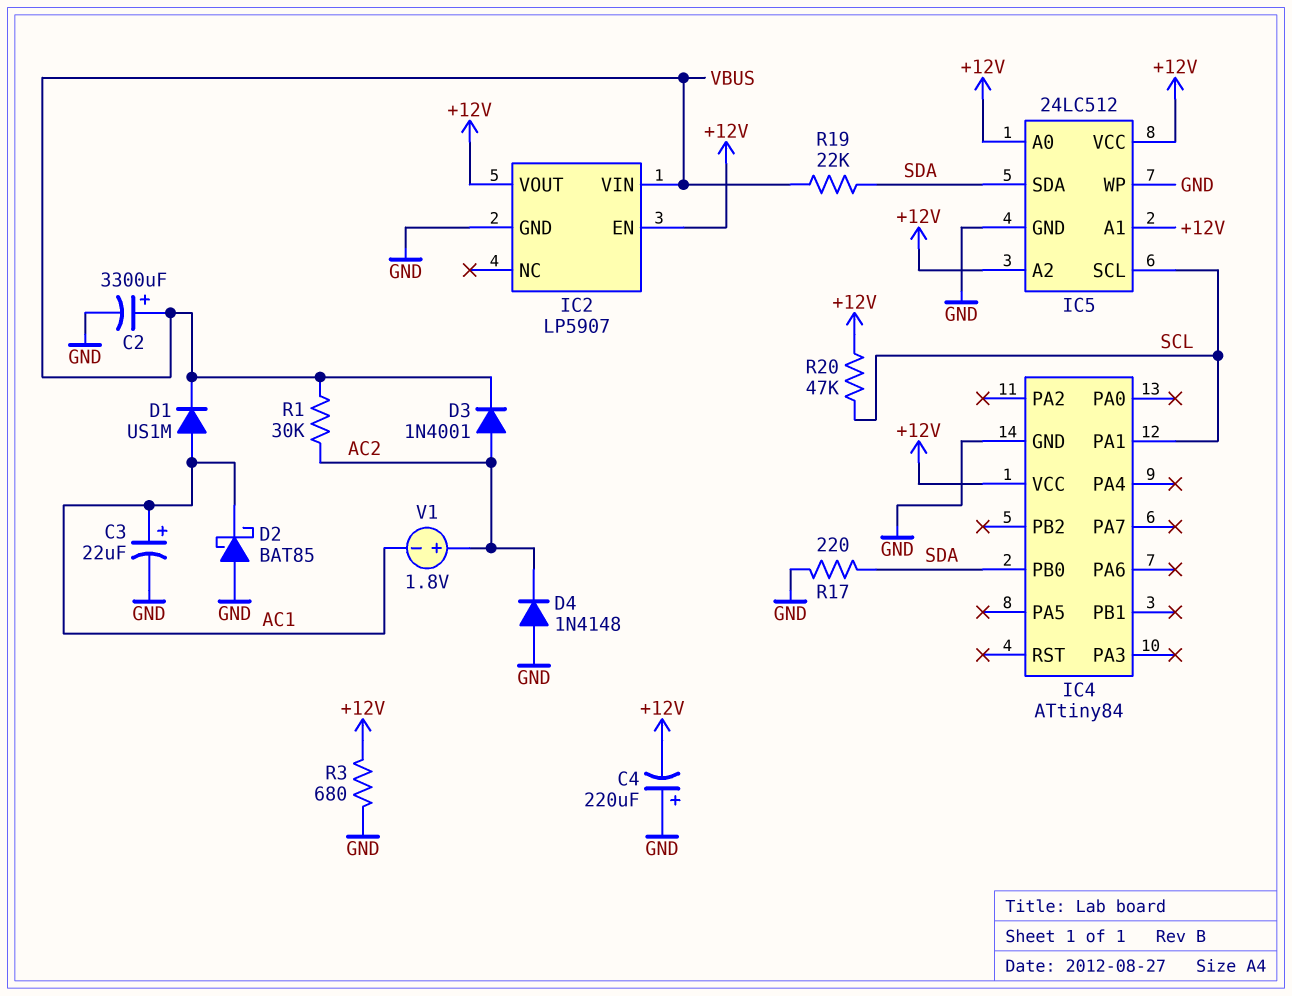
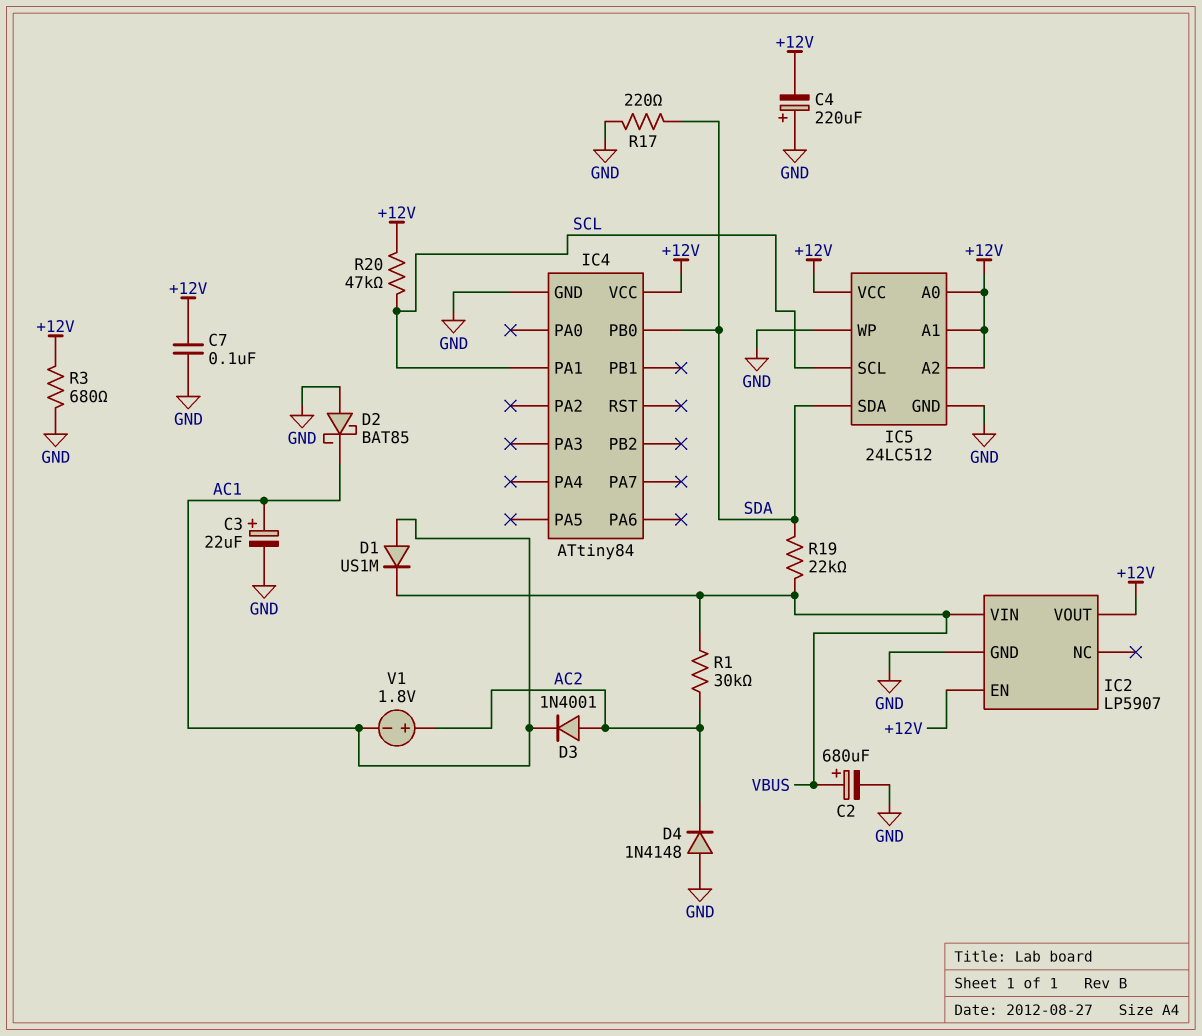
C2: 3300uF (plus VBUS, minus GND) -> 680uF (plus VBUS, minus GND)
C7: none -> 100nF (+12V, GND)
D3: diode 1N4001 (A AC2, K VBUS) -> diode 1N4001 (A AC2, K AC1)

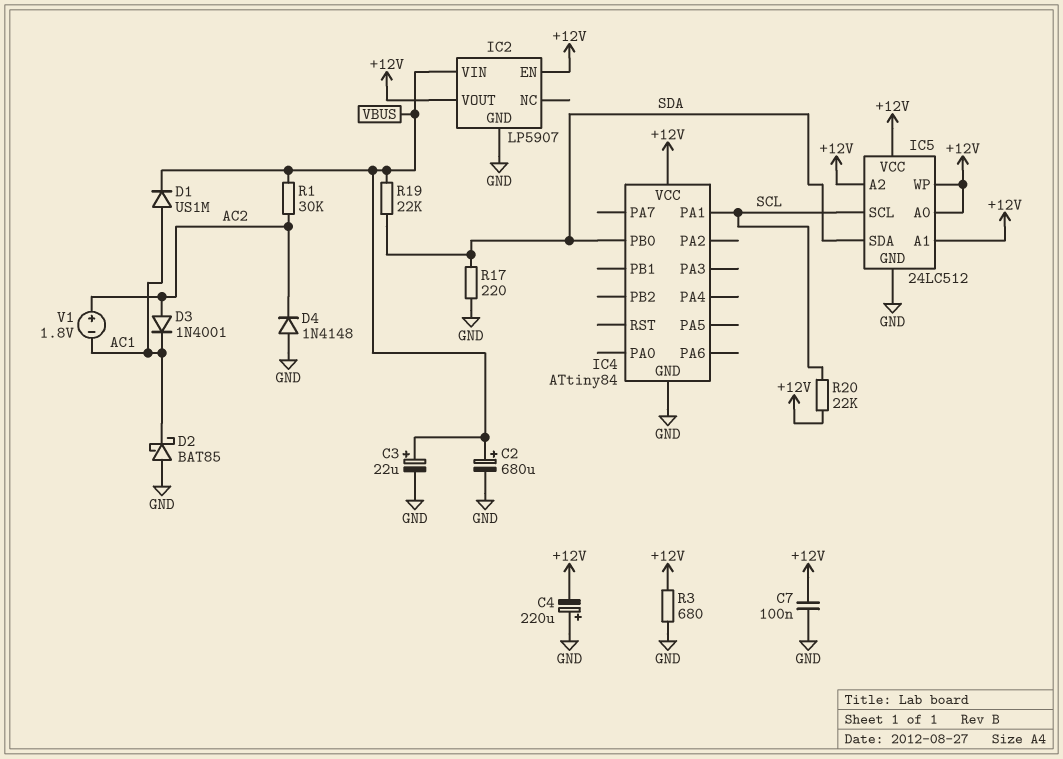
C3: 22uF (plus AC1, minus GND) -> 22uF (plus VBUS, minus GND)
IC5 pin WP: GND -> +12V
R20: 47k (+12V, SCL) -> 22k (+12V, SCL)

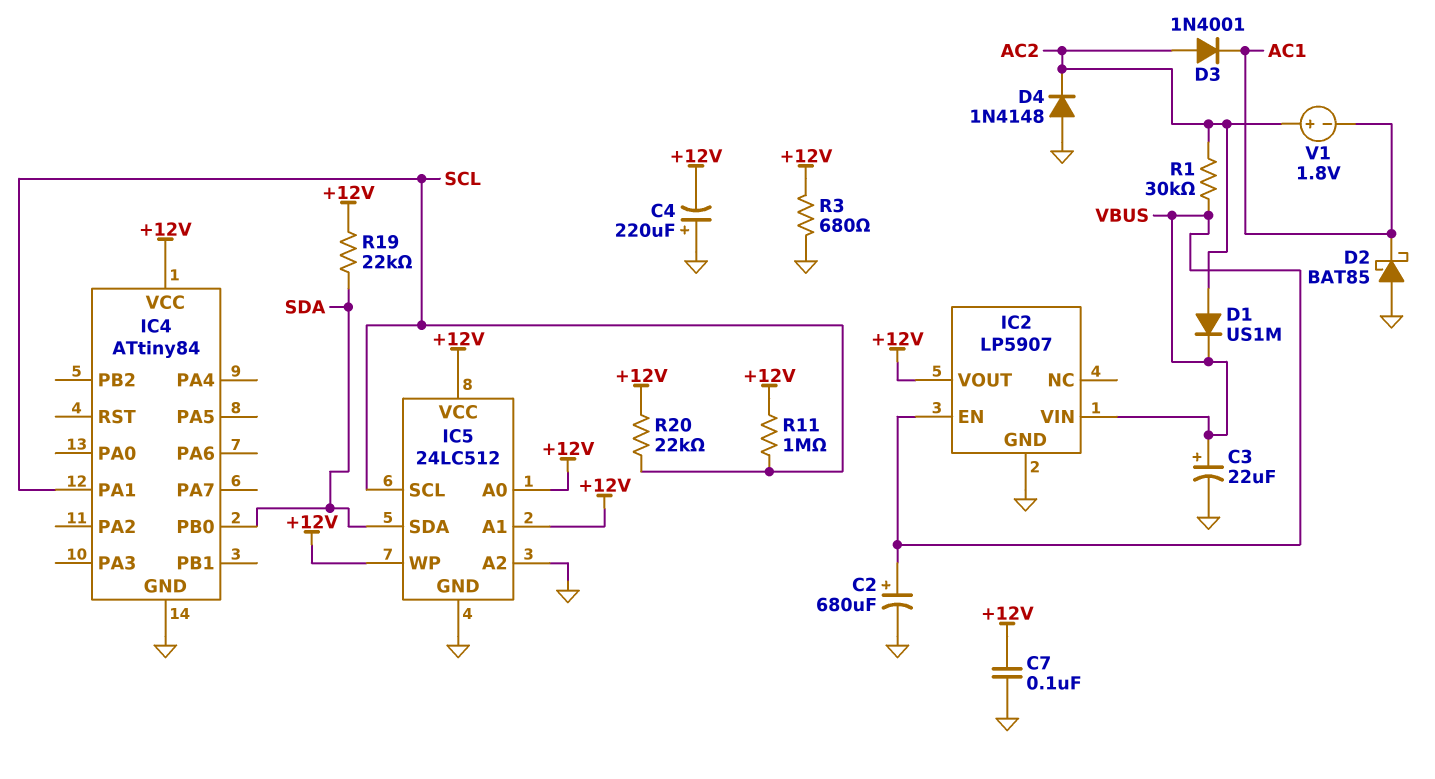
D1: diode US1M (A AC1, K VBUS) -> diode US1M (A AC2, K VBUS)
IC2 pin EN: +12V -> VBUS
IC5 pin A2: +12V -> GND
R11: none -> 1M (+12V, SCL)
R17: 220 (GND, SDA) -> none
R19: 22k (SDA, VBUS) -> 22k (+12V, SDA)

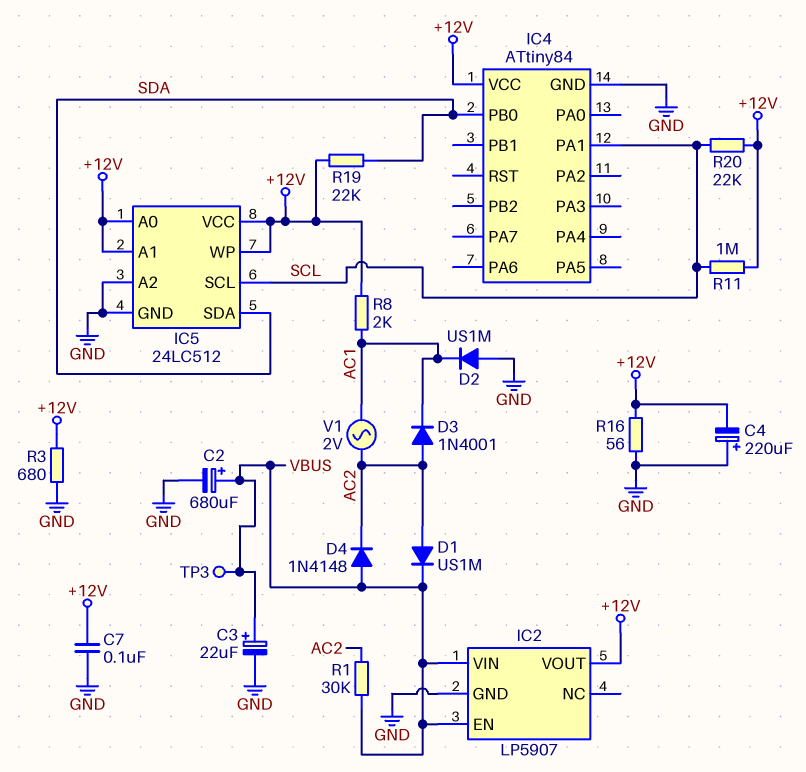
D2: schottky BAT85 (A GND, K AC1) -> diode US1M (A GND, K AC1)
D4: diode 1N4148 (A GND, K AC2) -> diode 1N4148 (A VBUS, K AC2)
R8: none -> 2k (+12V, AC1)
R16: none -> 56 (+12V, GND)
TP3: none -> test point (VBUS)
V1: 1.8V (plus AC2, minus AC1) -> AC 2V (AC1, AC2)

